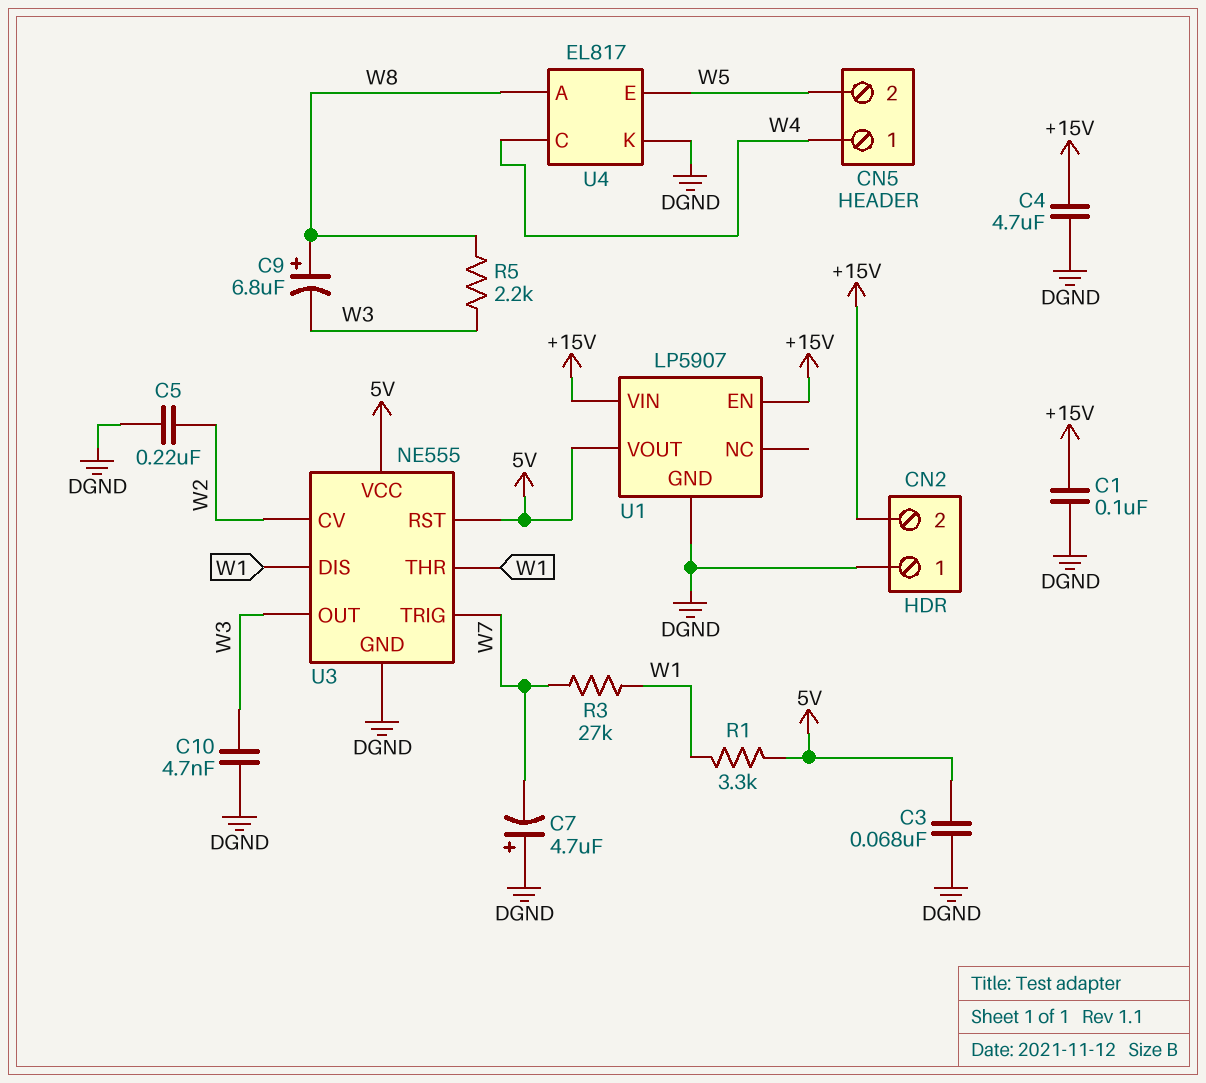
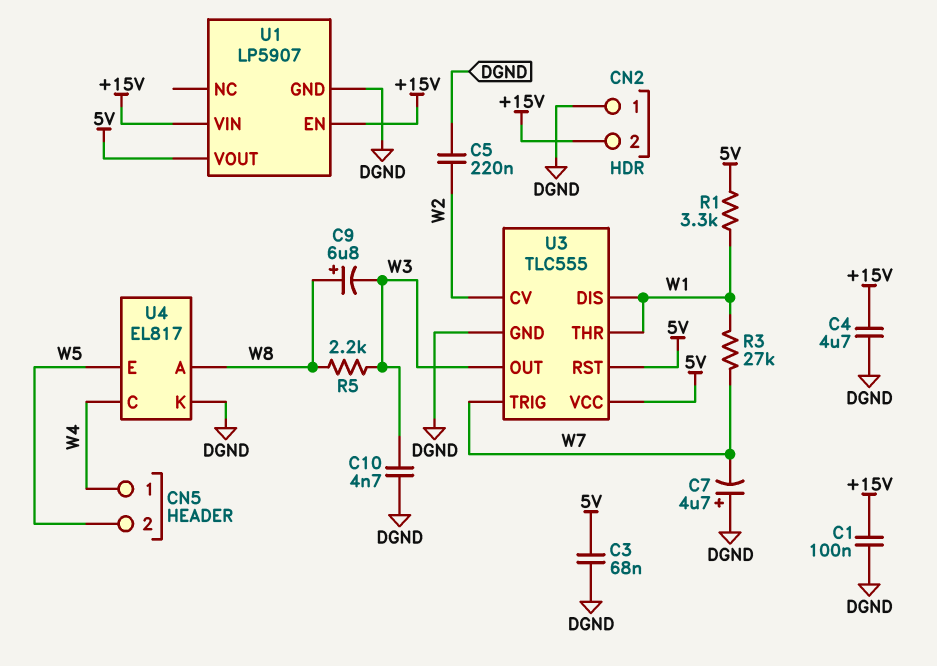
U3: NE555 -> TLC555

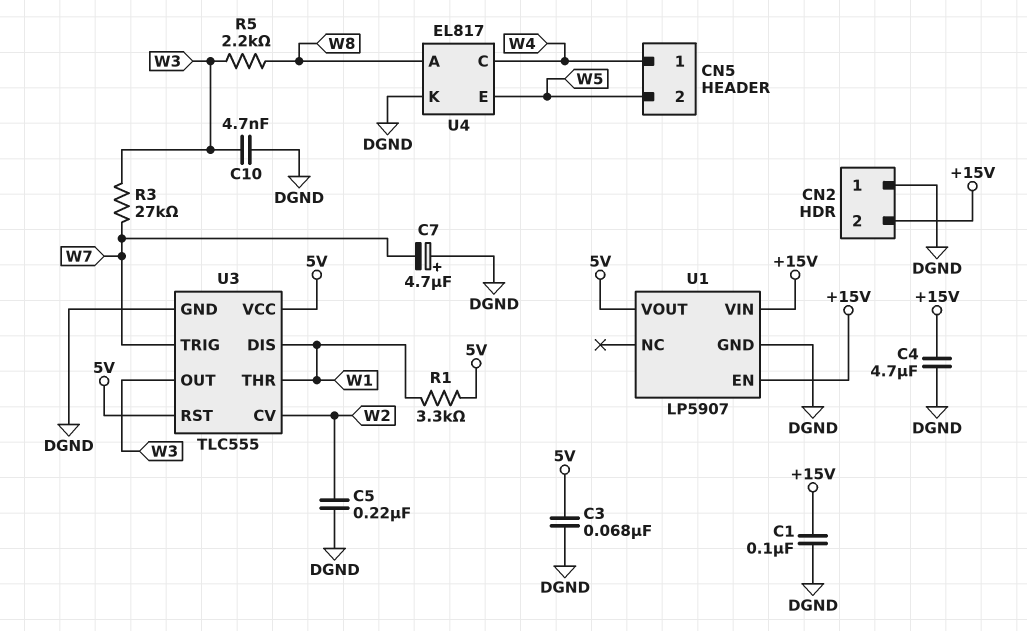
C9: 6.8uF (plus W8, minus W3) -> none
R3: 27k (W1, W7) -> 27k (W3, W7)

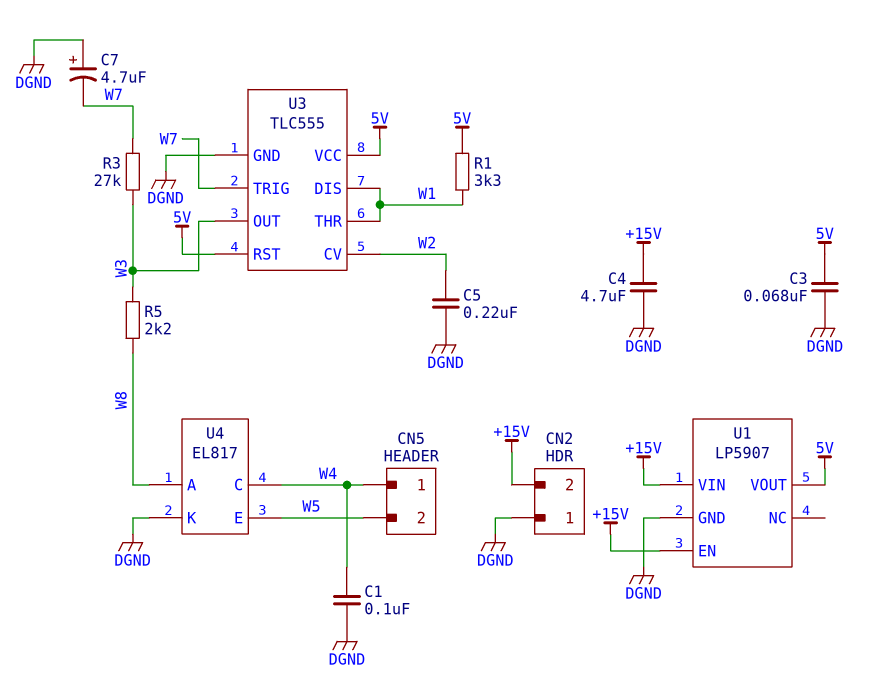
C1: 100nF (+15V, DGND) -> 100nF (DGND, W4)
C10: 4.7nF (DGND, W3) -> none

